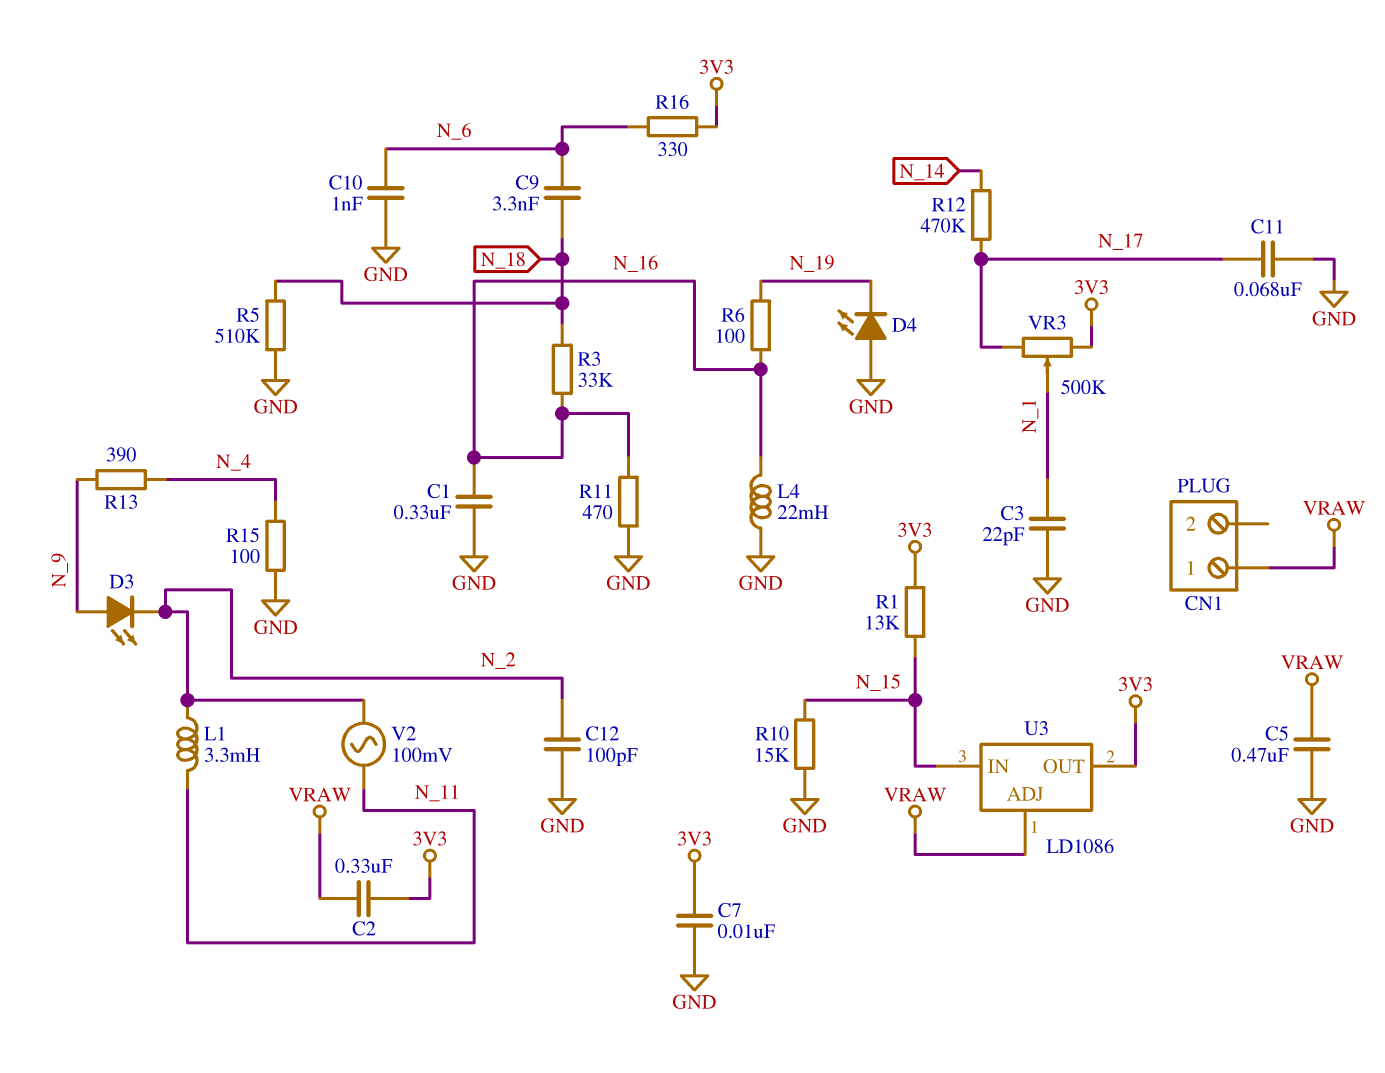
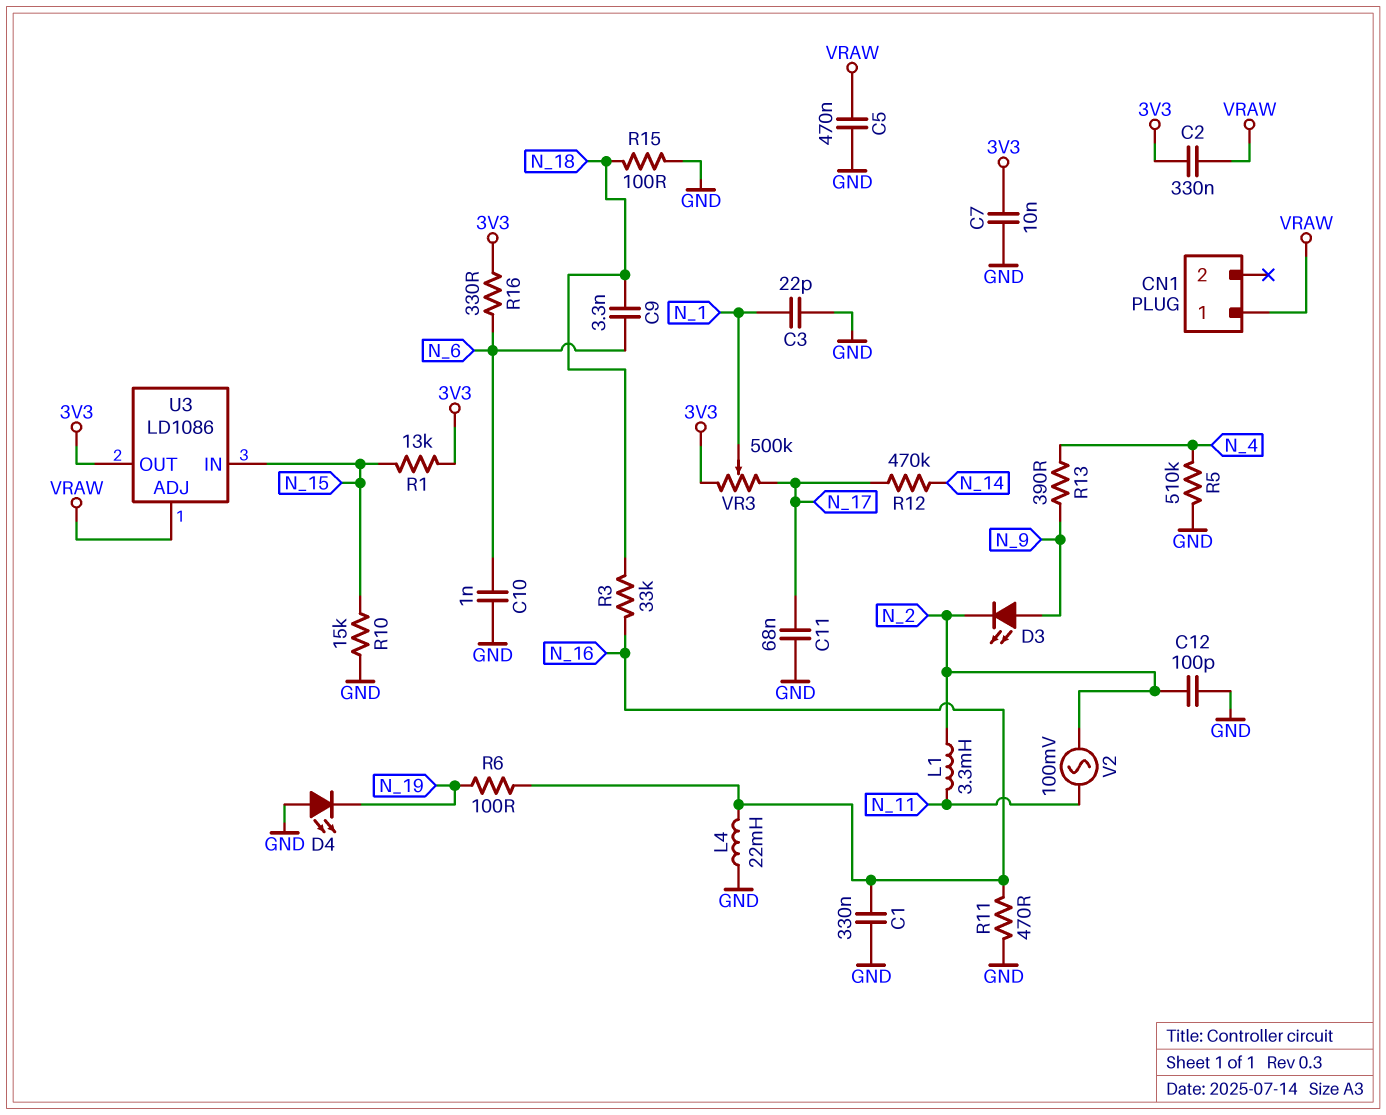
R5: 510k (GND, N_18) -> 510k (GND, N_4)
R15: 100 (GND, N_4) -> 100 (GND, N_18)

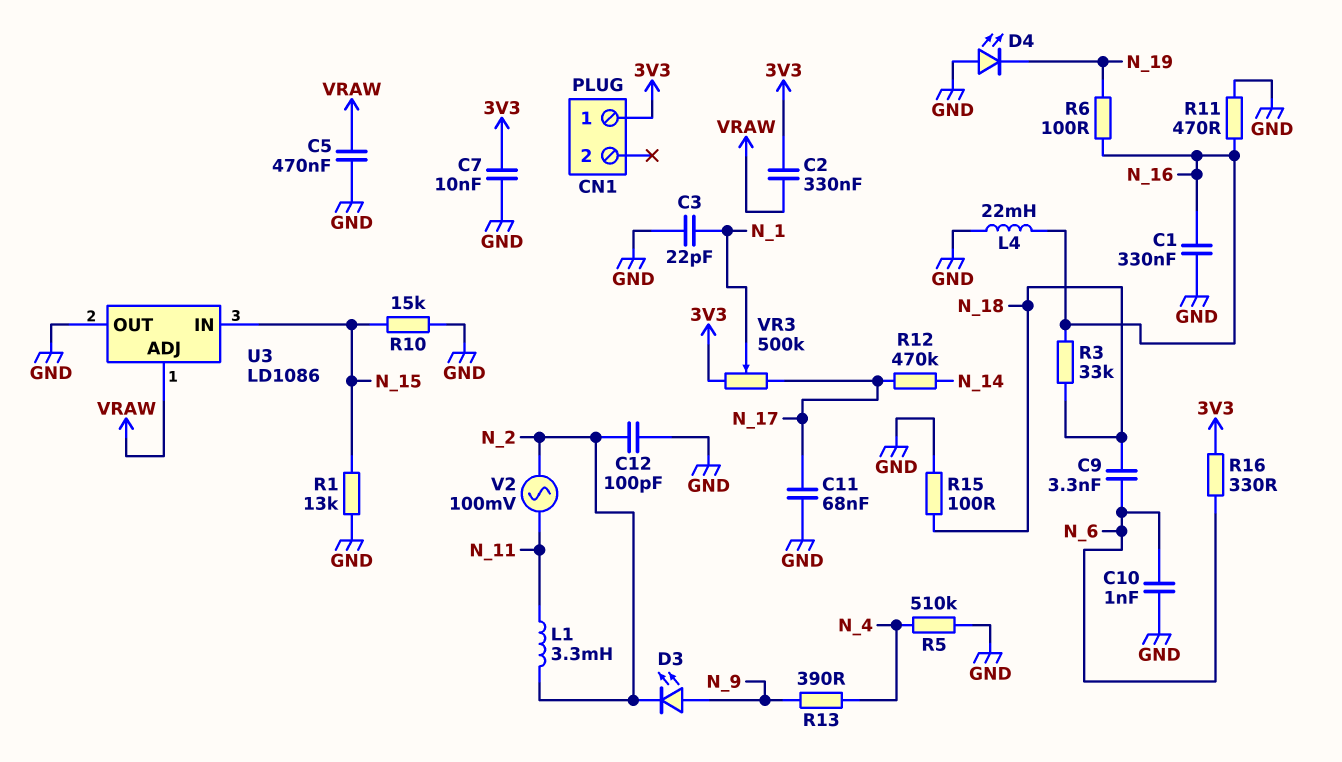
CN1 pin 1: VRAW -> 3V3
R1: 13k (3V3, N_15) -> 13k (GND, N_15)
U3 pin OUT: 3V3 -> GND

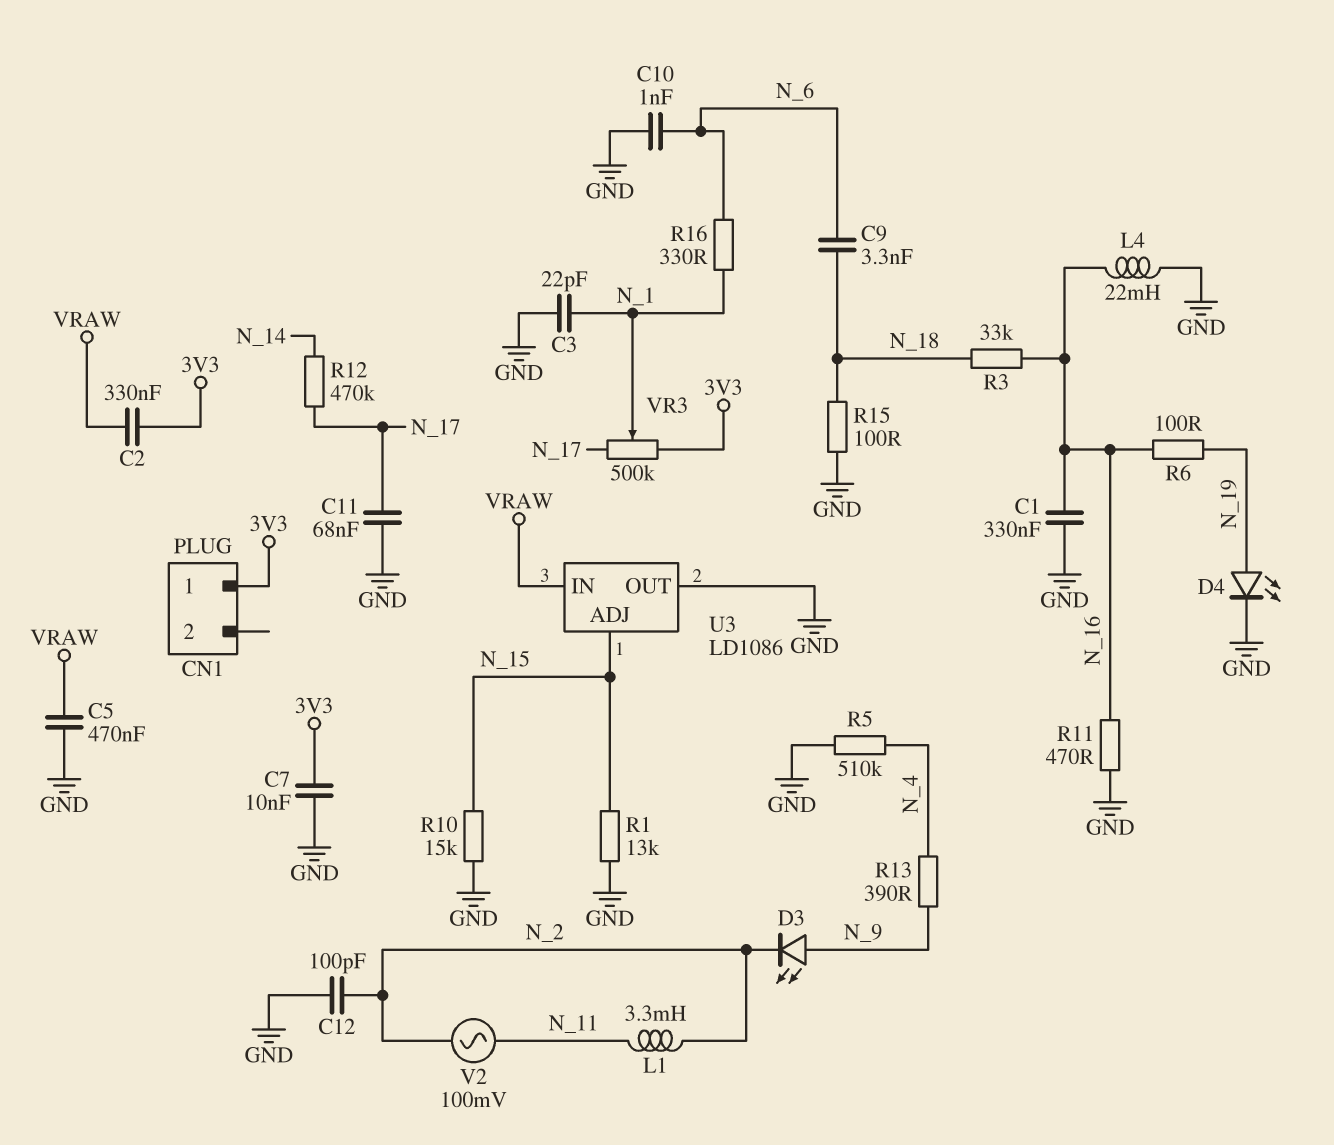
D4: LED (A GND, K N_19) -> LED (A N_19, K GND)
R16: 330 (3V3, N_6) -> 330 (N_1, N_6)
U3 pin ADJ: VRAW -> N_15
U3 pin IN: N_15 -> VRAW

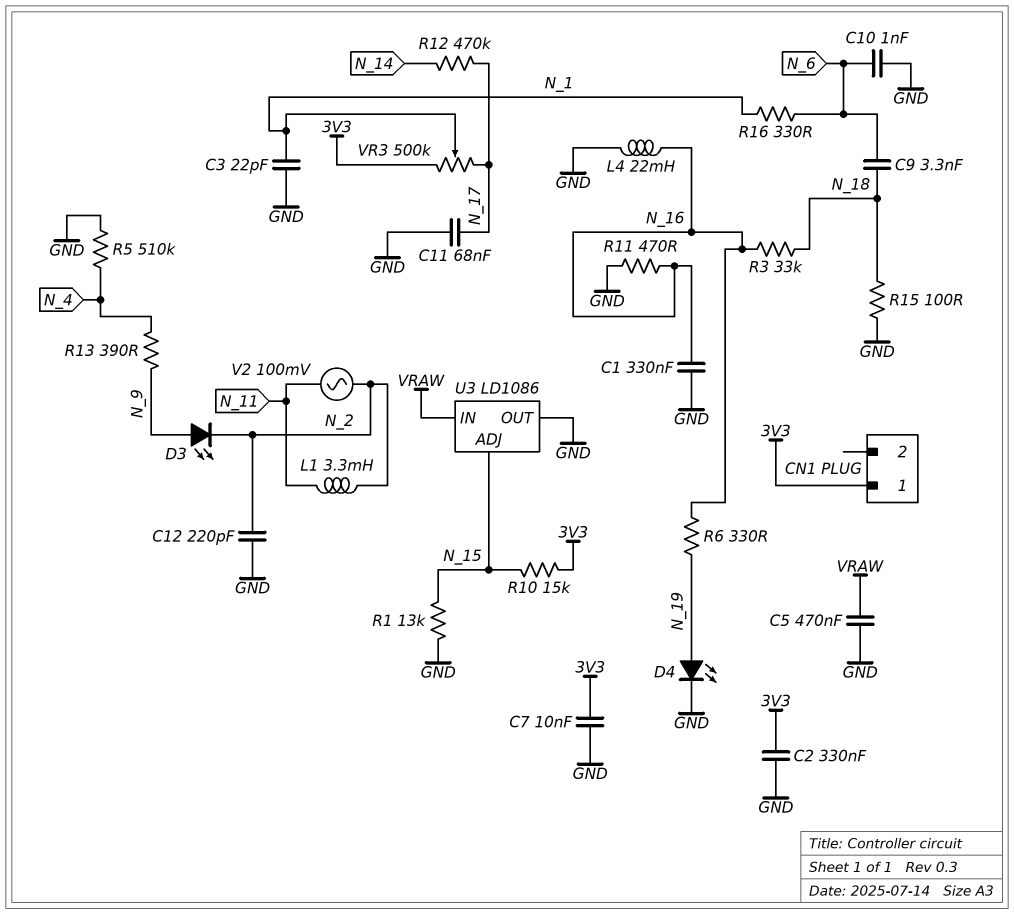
C2: 330nF (3V3, VRAW) -> 330nF (3V3, GND)
C12: 100pF (GND, N_2) -> 220pF (GND, N_2)
R6: 100 (N_16, N_19) -> 330 (N_16, N_19)
R10: 15k (GND, N_15) -> 15k (3V3, N_15)

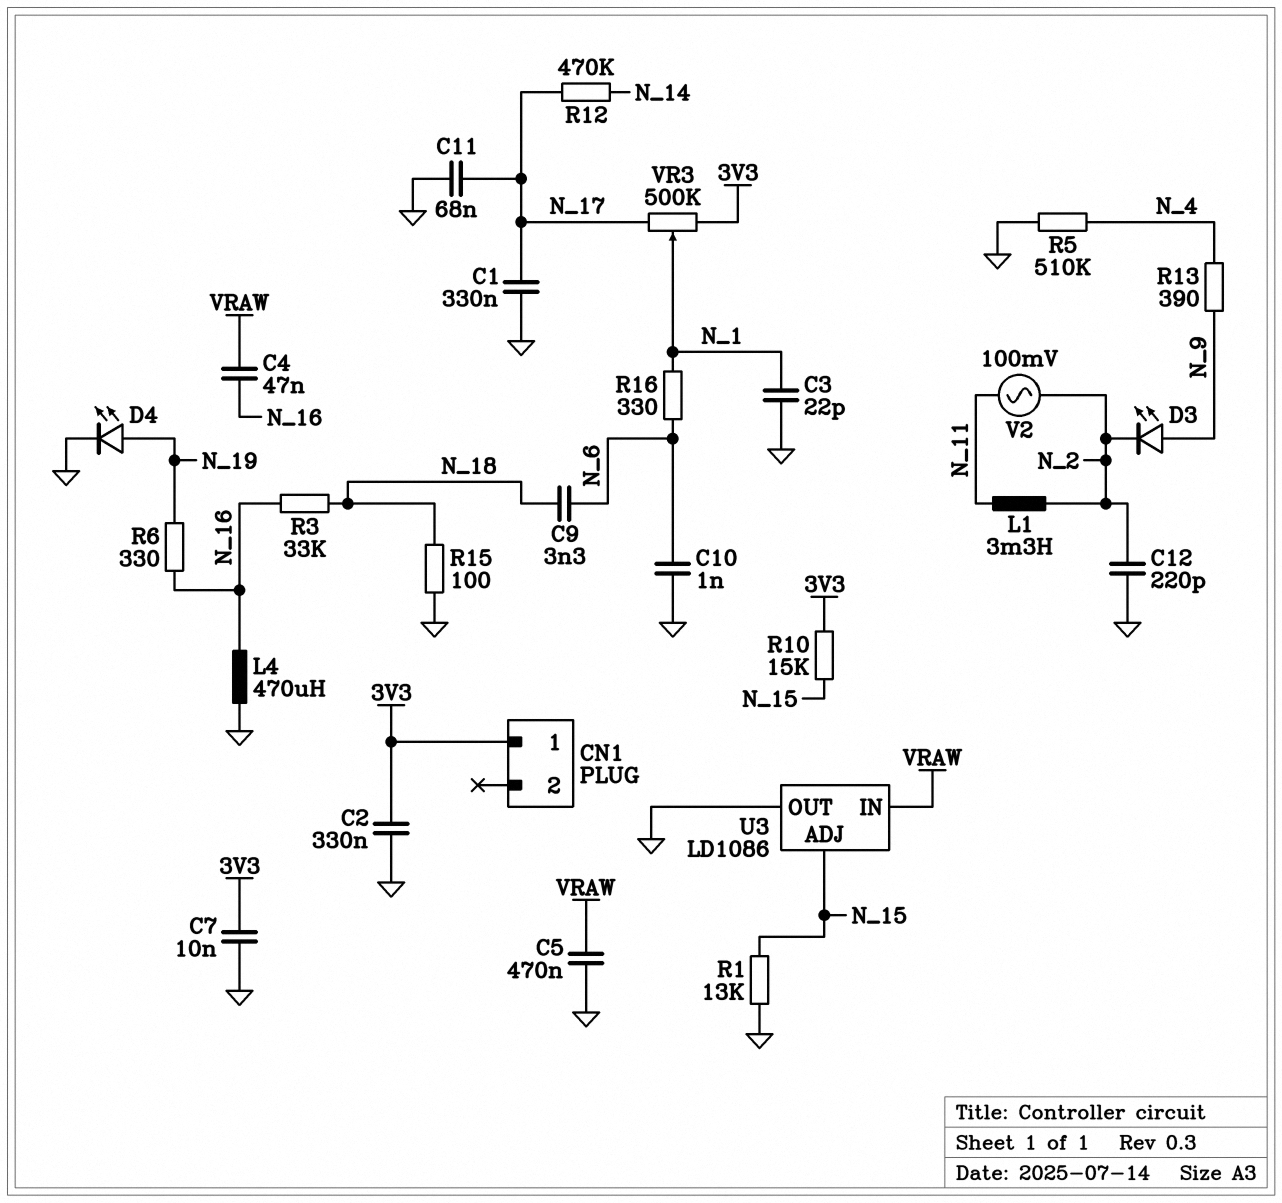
C1: 330nF (GND, N_16) -> 330nF (GND, N_17)
C4: none -> 47nF (N_16, VRAW)
L4: 22mH (GND, N_16) -> 470uH (GND, N_16)
R11: 470 (GND, N_16) -> none

